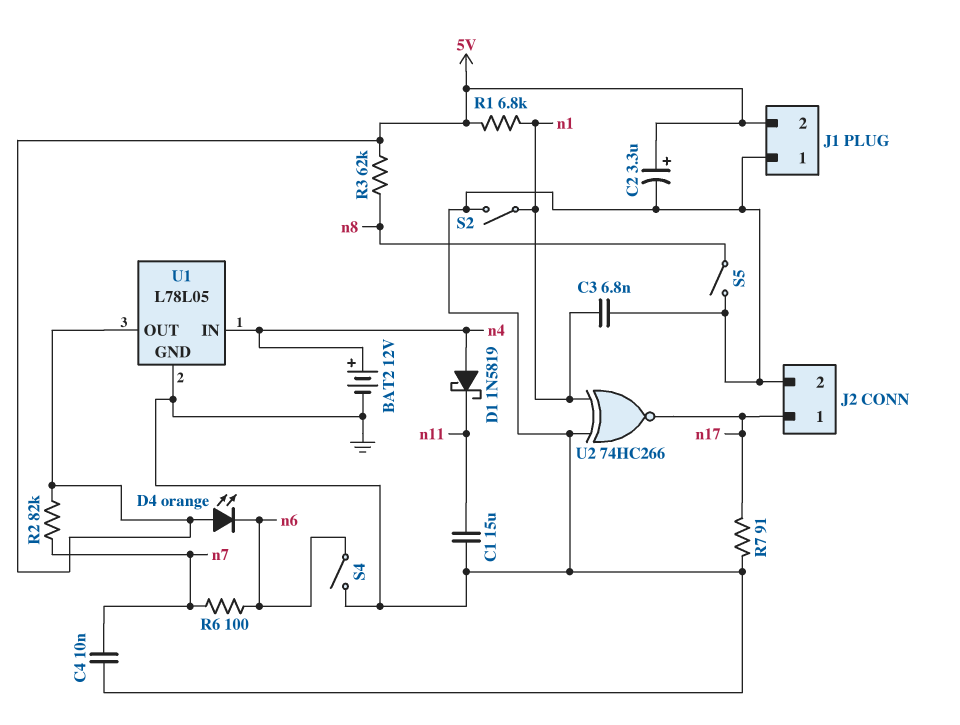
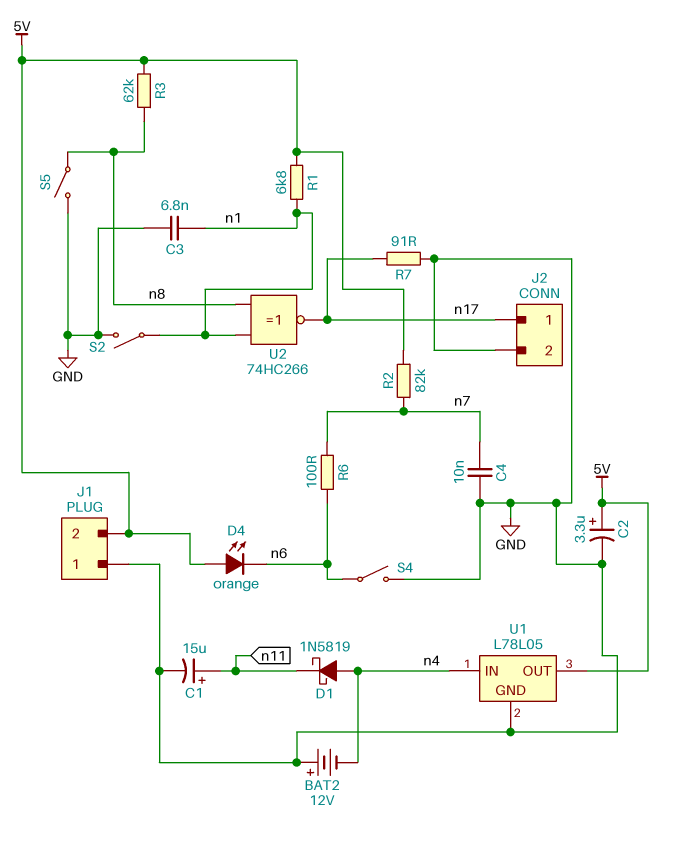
BAT2: 12V (plus n4, minus GND) -> 12V (plus GND, minus n4)
C1: 15uF (GND, n11) -> 15uF (plus n11, minus GND)
U2: XNOR 74HC266 (in GND, in n1, out n17) -> XNOR 74HC266 (in n1, in n8, out n17)

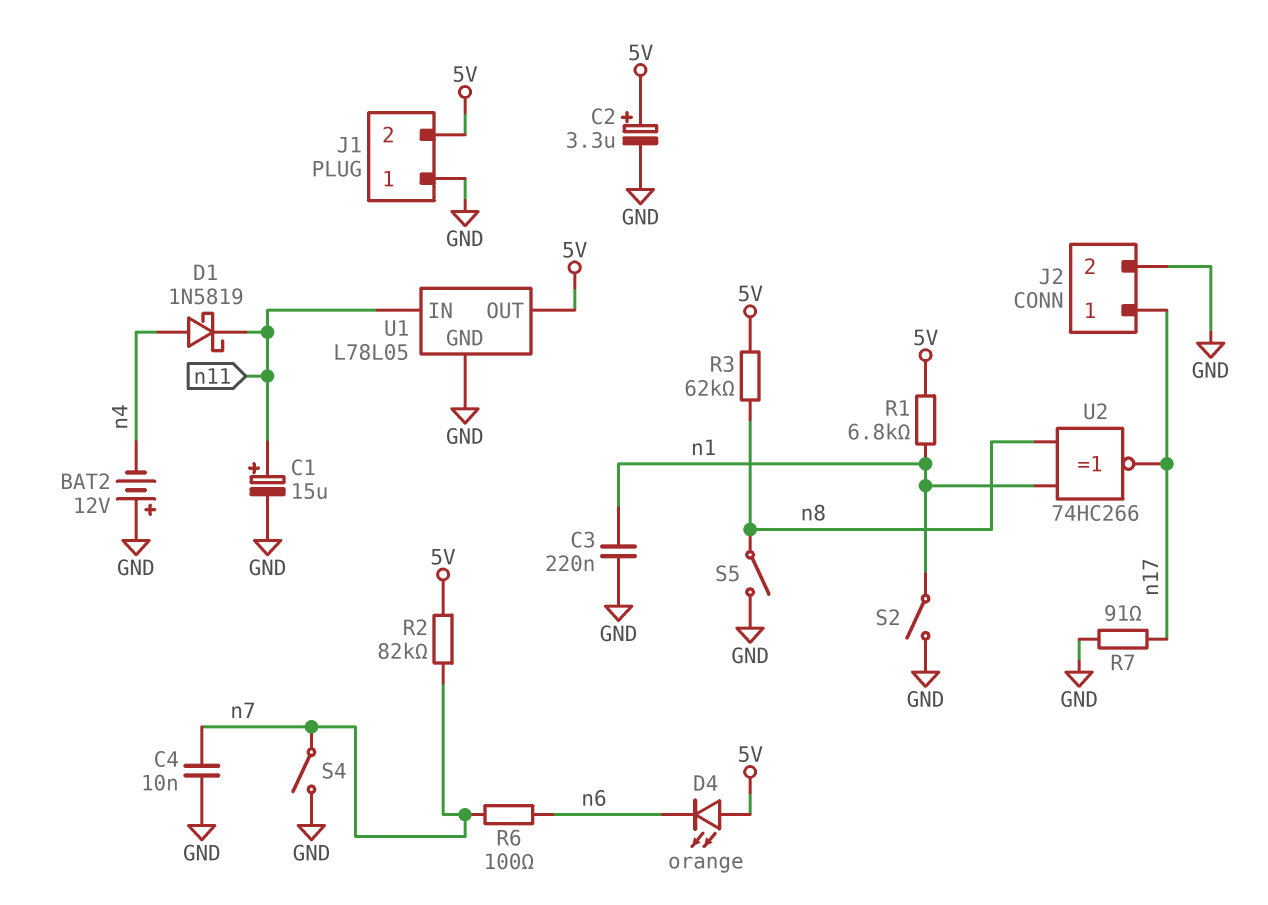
C3: 6.8nF (GND, n1) -> 220nF (GND, n1)
S4: switch (GND, n6) -> switch (GND, n7)
U1 pin IN: n4 -> n11

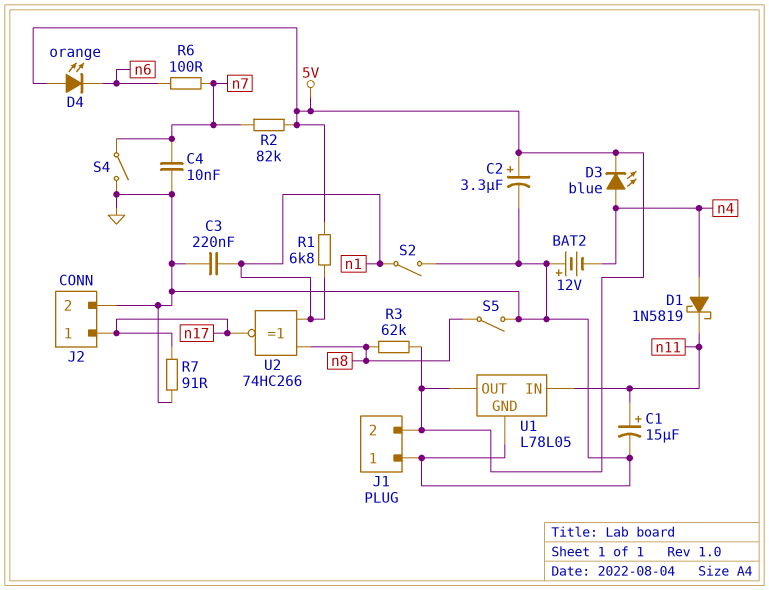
D3: none -> LED blue (A n4, K 5V)

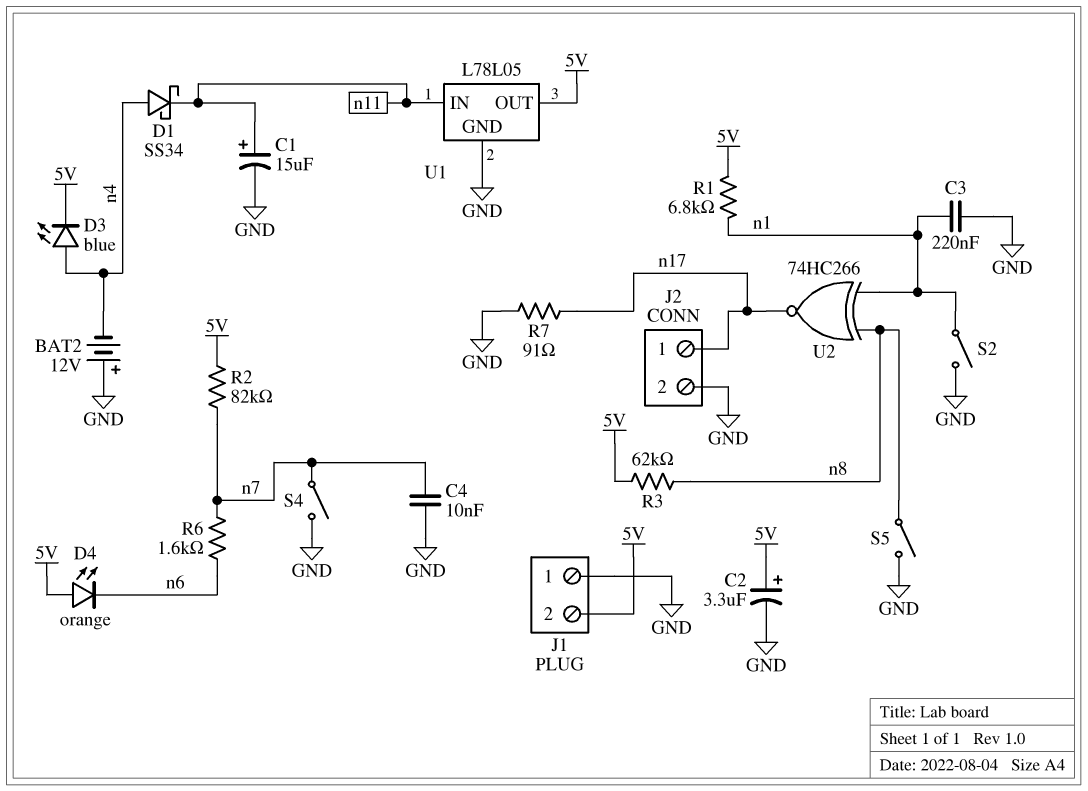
D1: schottky 1N5819 (A n4, K n11) -> schottky SS34 (A n4, K n11)
R6: 100 (n6, n7) -> 1.6k (n6, n7)

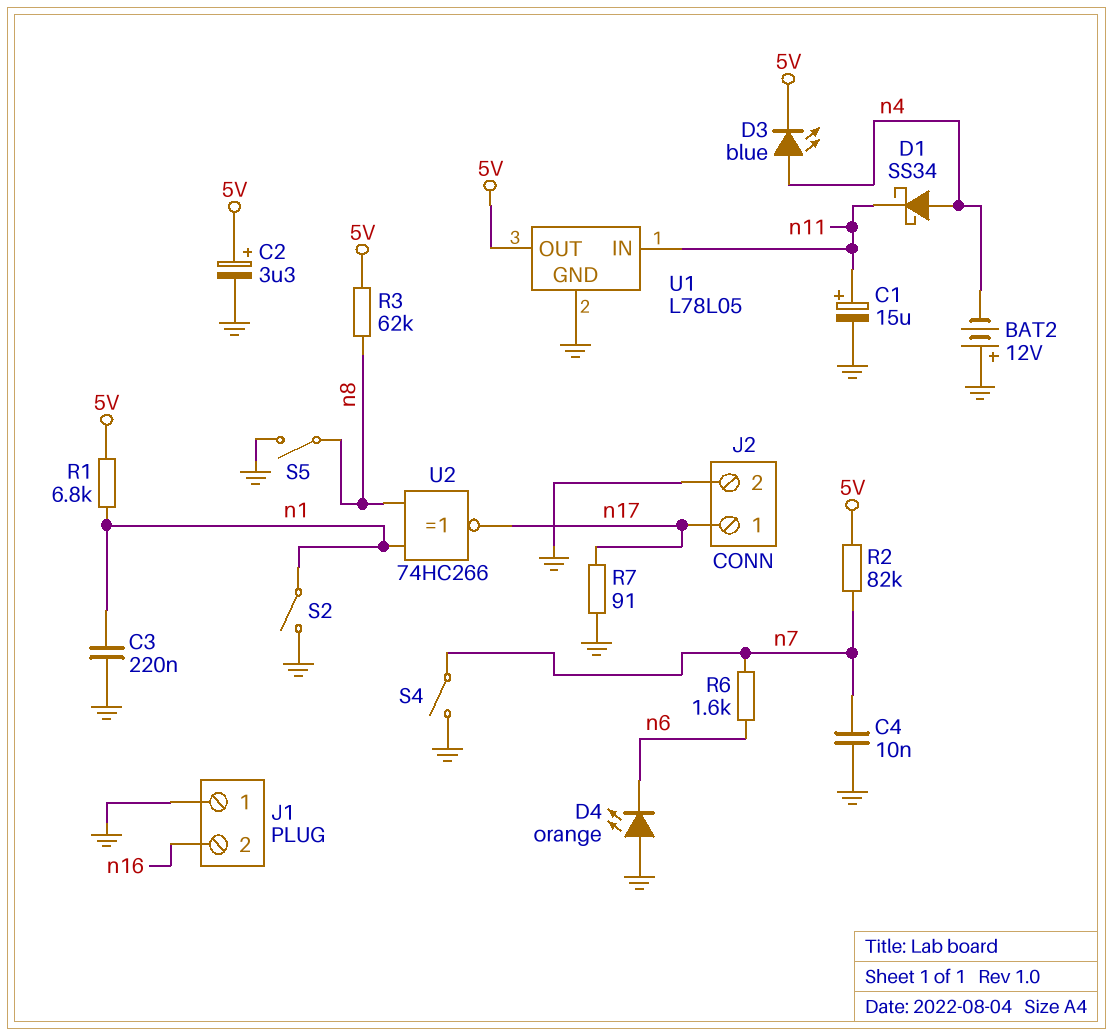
D4: LED orange (A 5V, K n6) -> LED orange (A GND, K n6)
J1 pin 2: 5V -> n16

